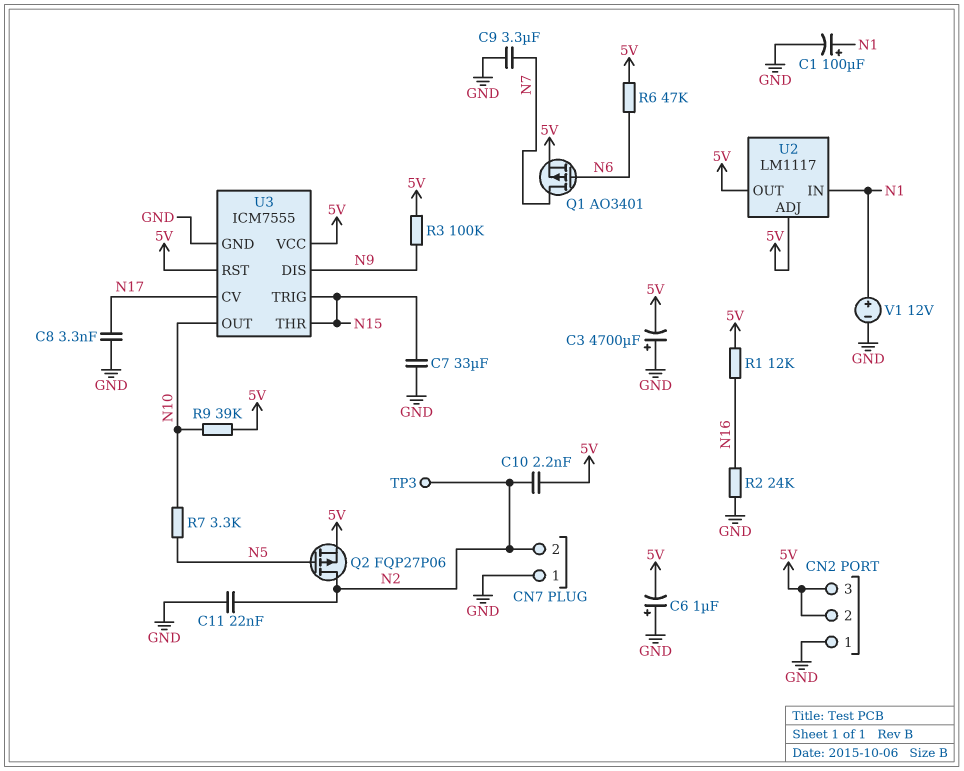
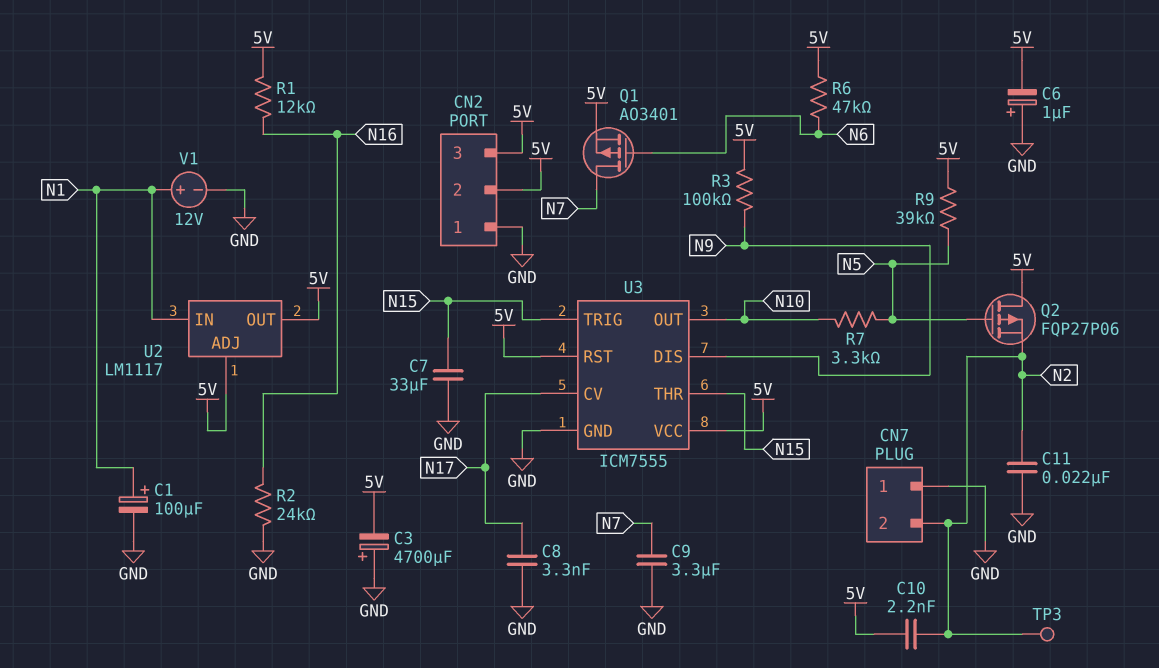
Q2: PMOS FQP27P06 (G N5, D N2, S 5V) -> PMOS FQP27P06 (G N5, D 5V, S N2)
R9: 39k (5V, N10) -> 39k (5V, N5)

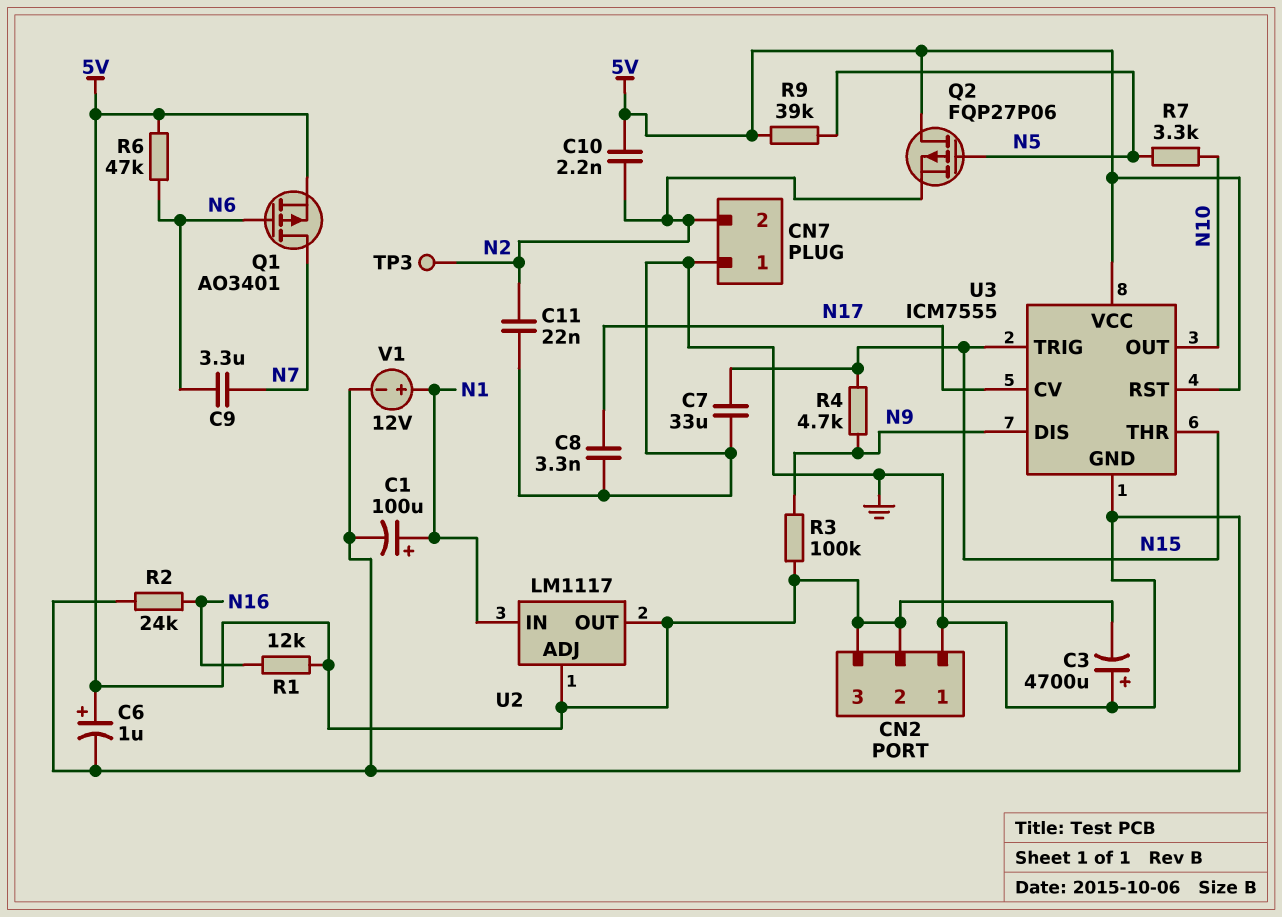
C6: 1uF (plus GND, minus 5V) -> 1uF (plus 5V, minus GND)
C9: 3.3uF (GND, N7) -> 3.3uF (N6, N7)
R4: none -> 4.7k (N9, N15)

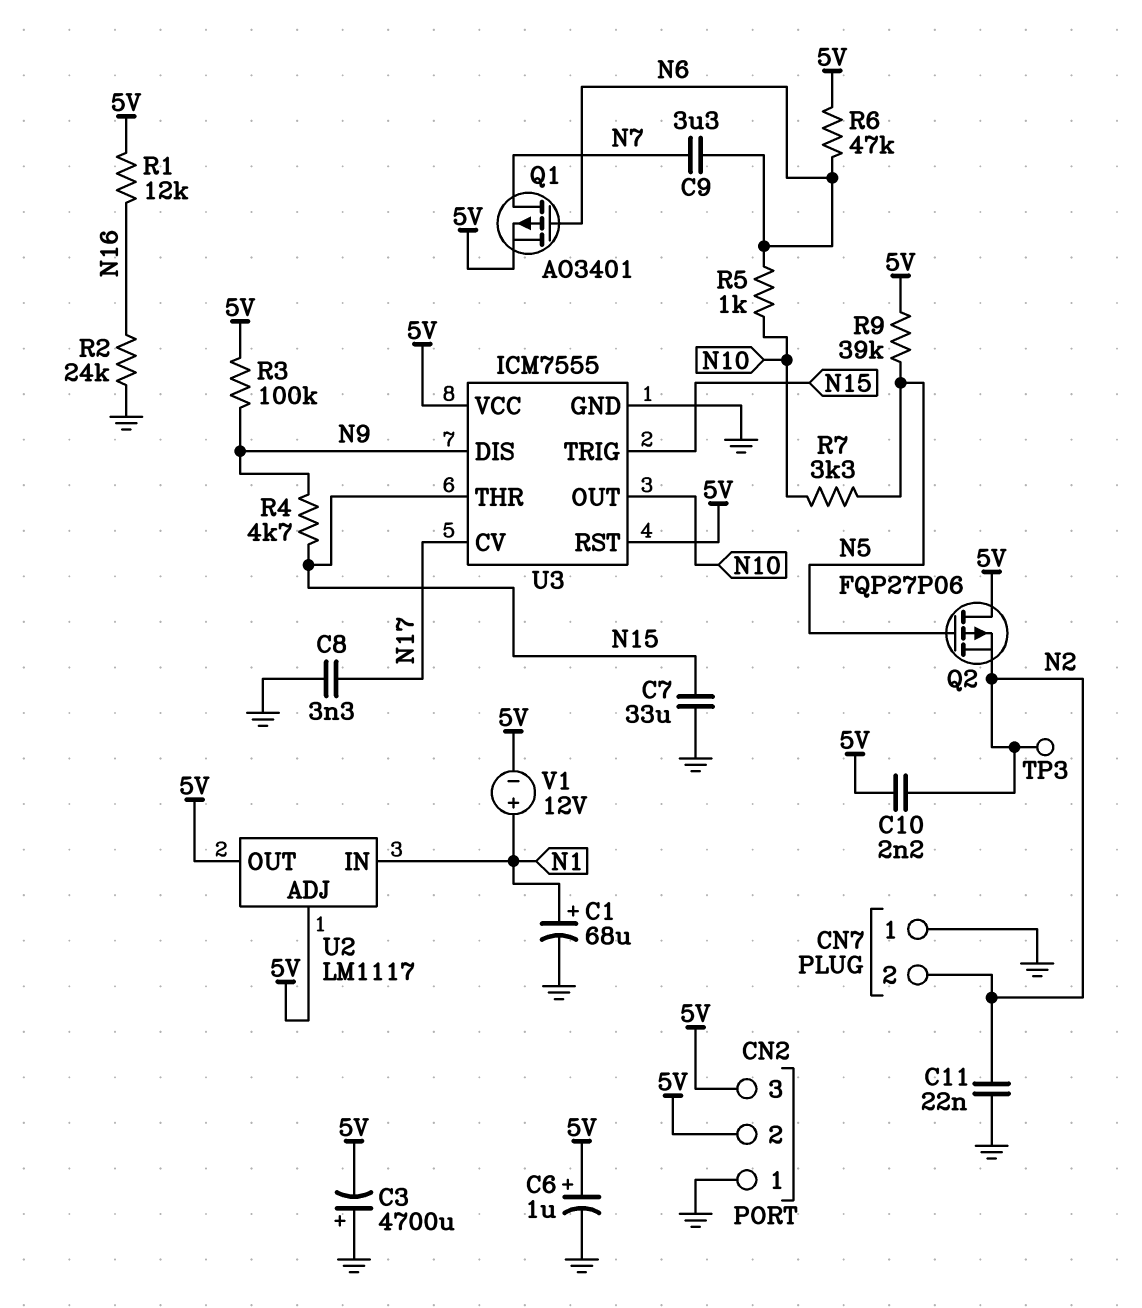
C1: 100uF (plus N1, minus GND) -> 68uF (plus N1, minus GND)
R5: none -> 1k (N6, N10)
V1: 12V (plus N1, minus GND) -> 12V (plus N1, minus 5V)

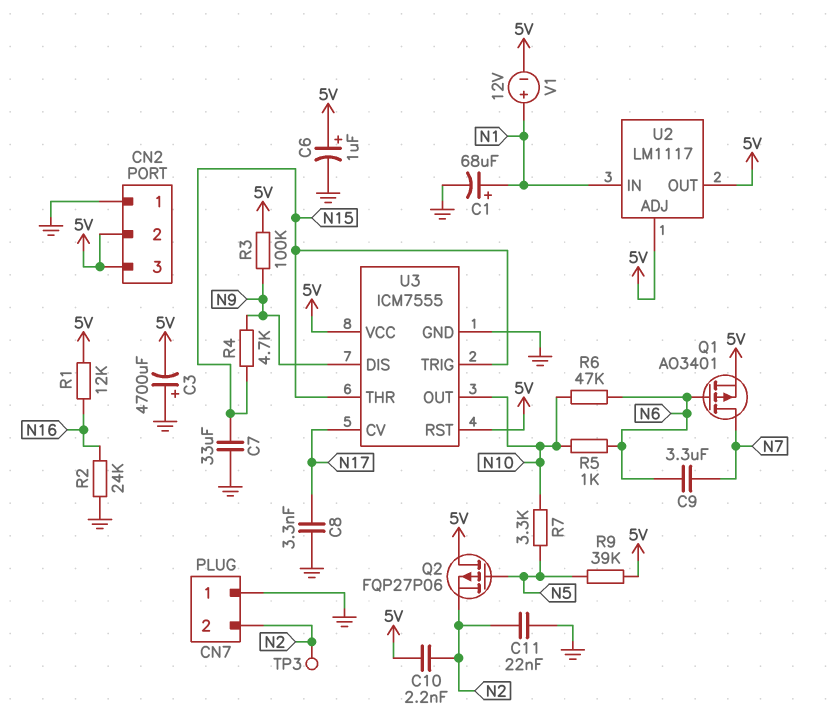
R6: 47k (5V, N6) -> 47k (N6, N10)

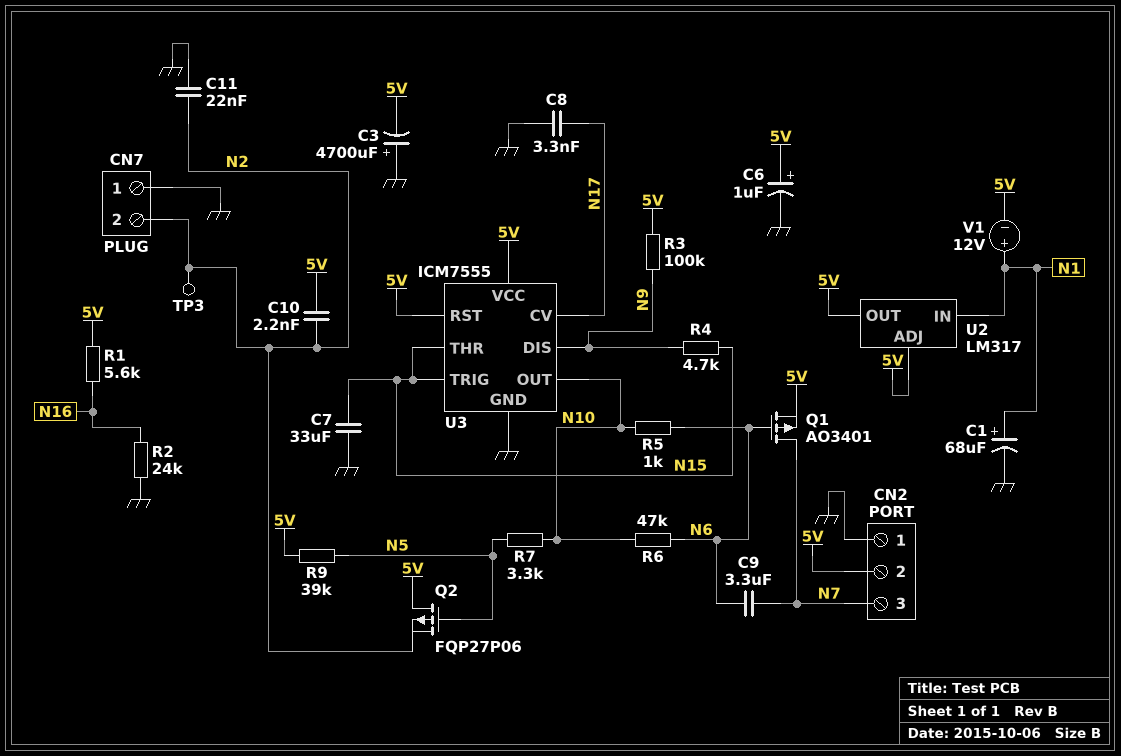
CN2 pin 3: 5V -> N7
R1: 12k (5V, N16) -> 5.6k (5V, N16)
U2: LM1117 -> LM317

